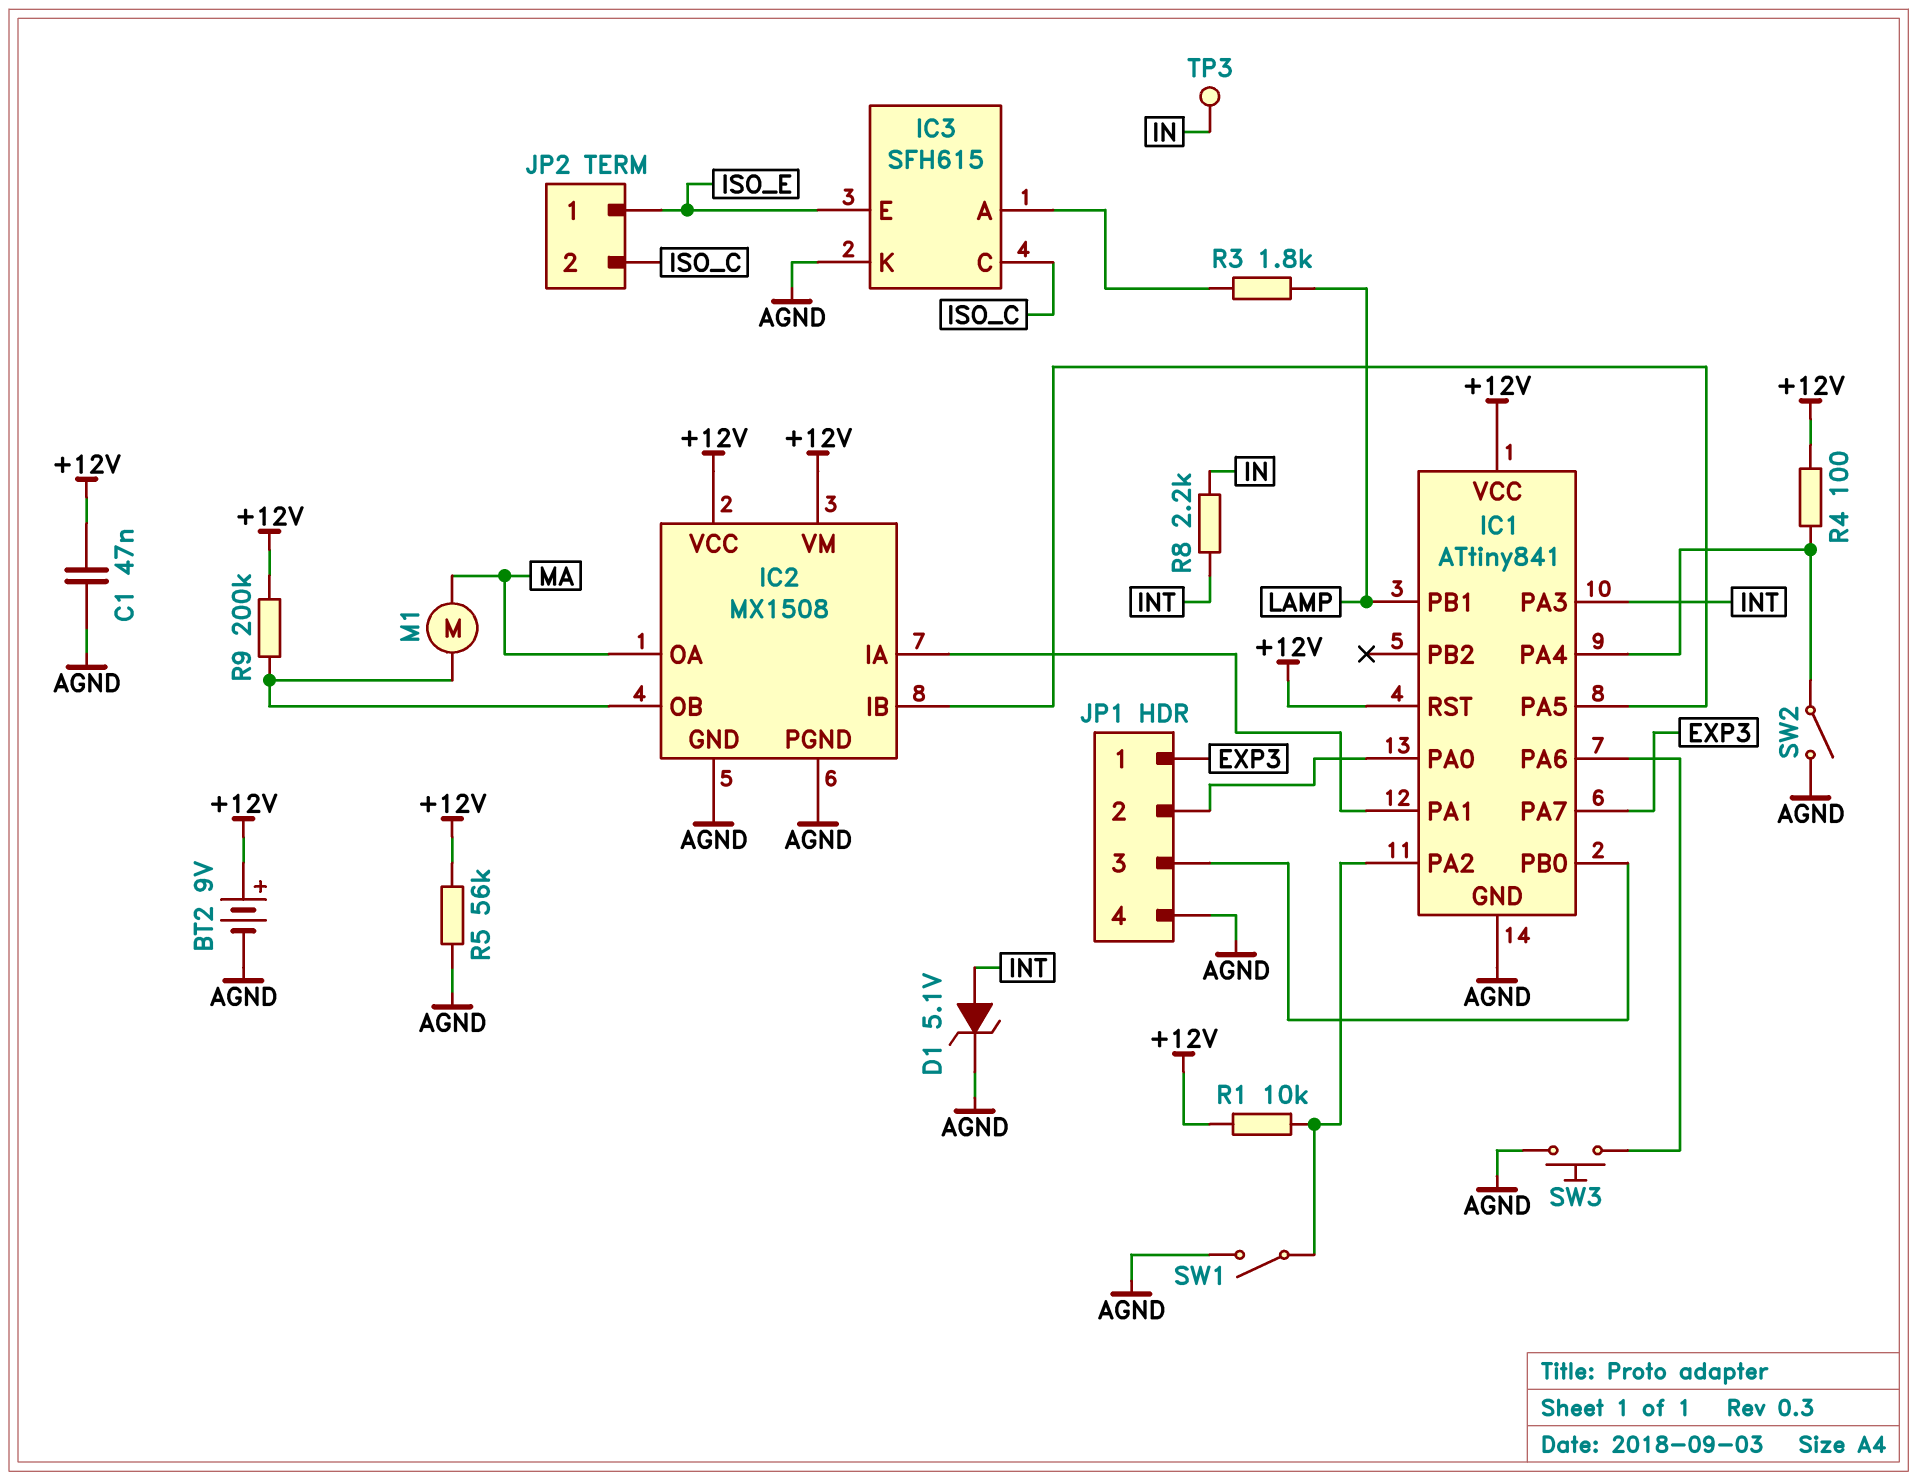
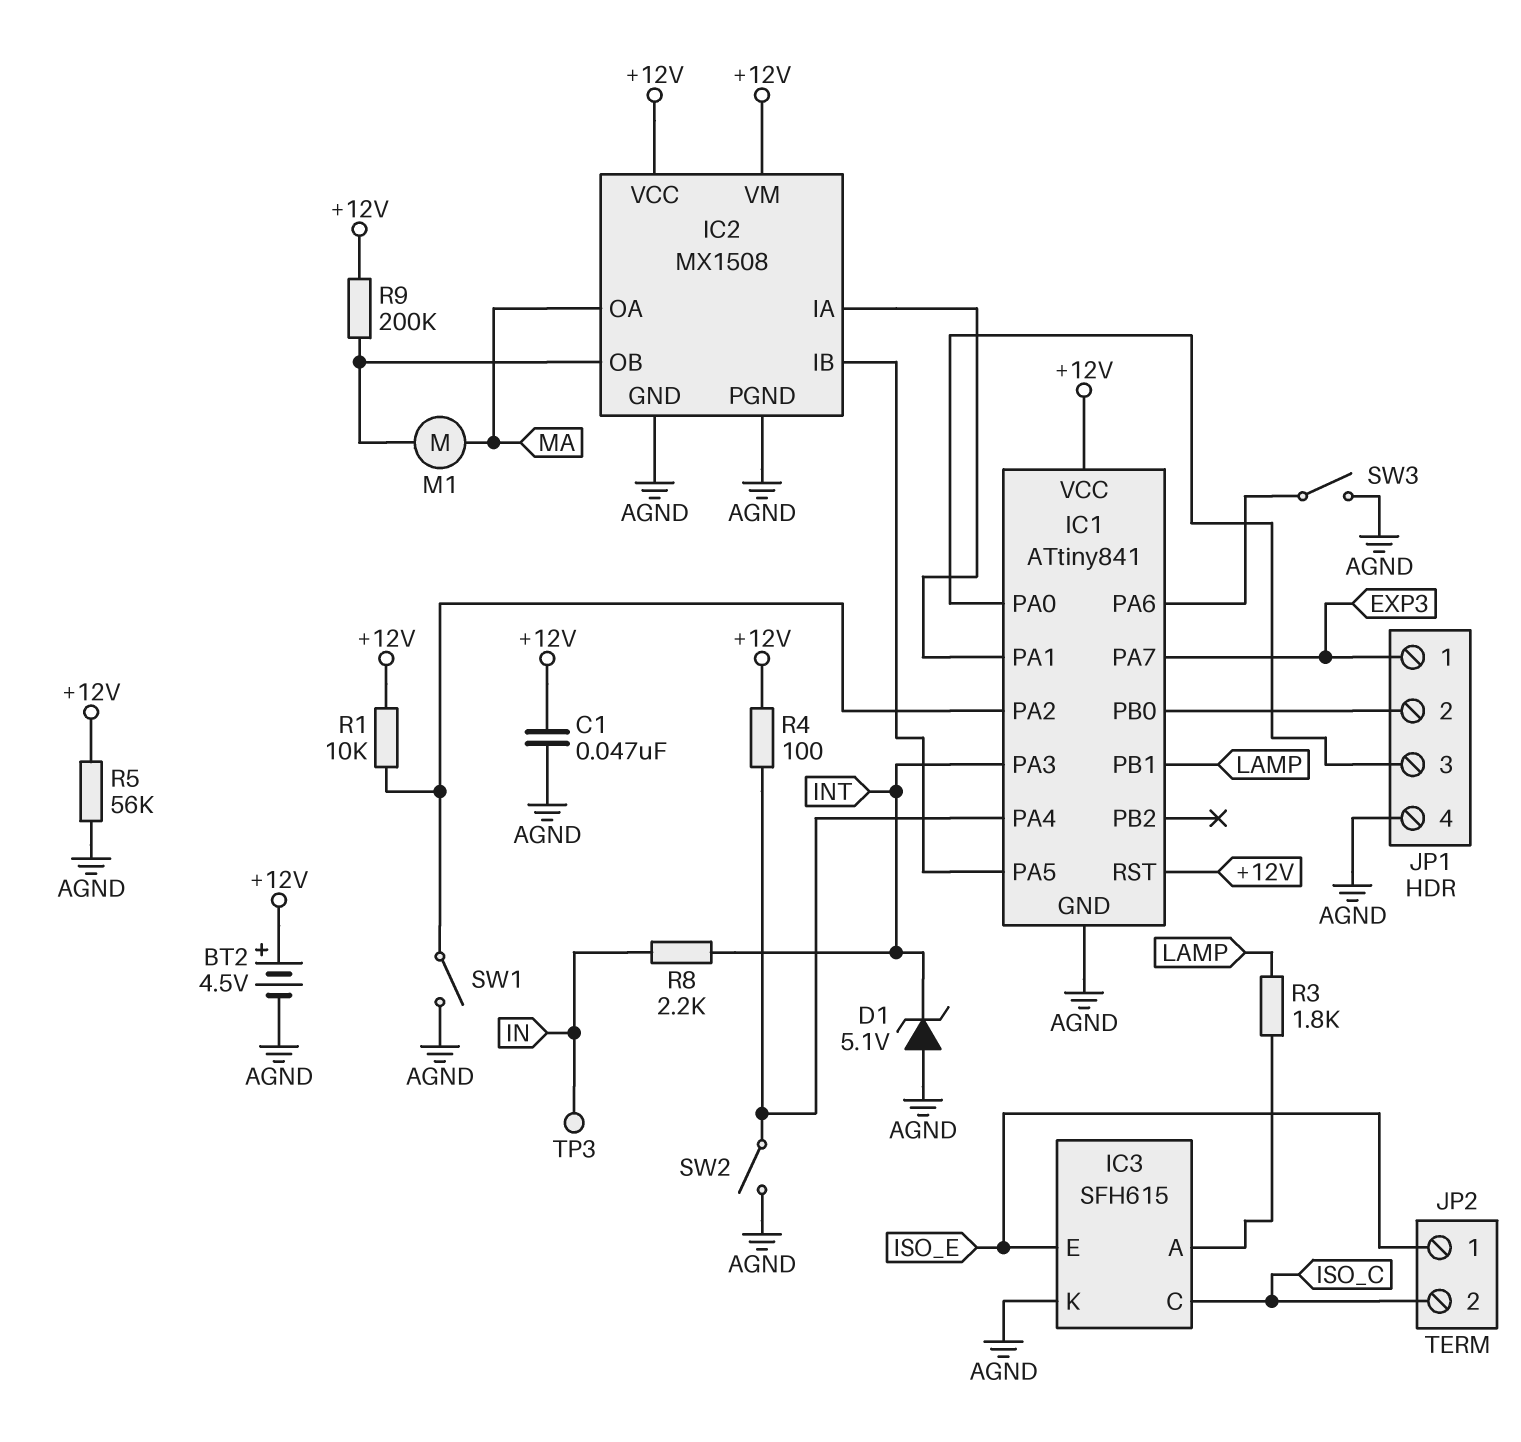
BT2: 9V (plus +12V, minus AGND) -> 4.5V (plus +12V, minus AGND)
D1: zener 5.1V (A INT, K AGND) -> zener 5.1V (A AGND, K INT)
JP1 pin 2: IC1/PA0 -> IC1/PB0
JP1 pin 3: IC1/PB0 -> IC1/PA0
SW3: button (AGND, IC1/PA6) -> switch (AGND, IC1/PA6)

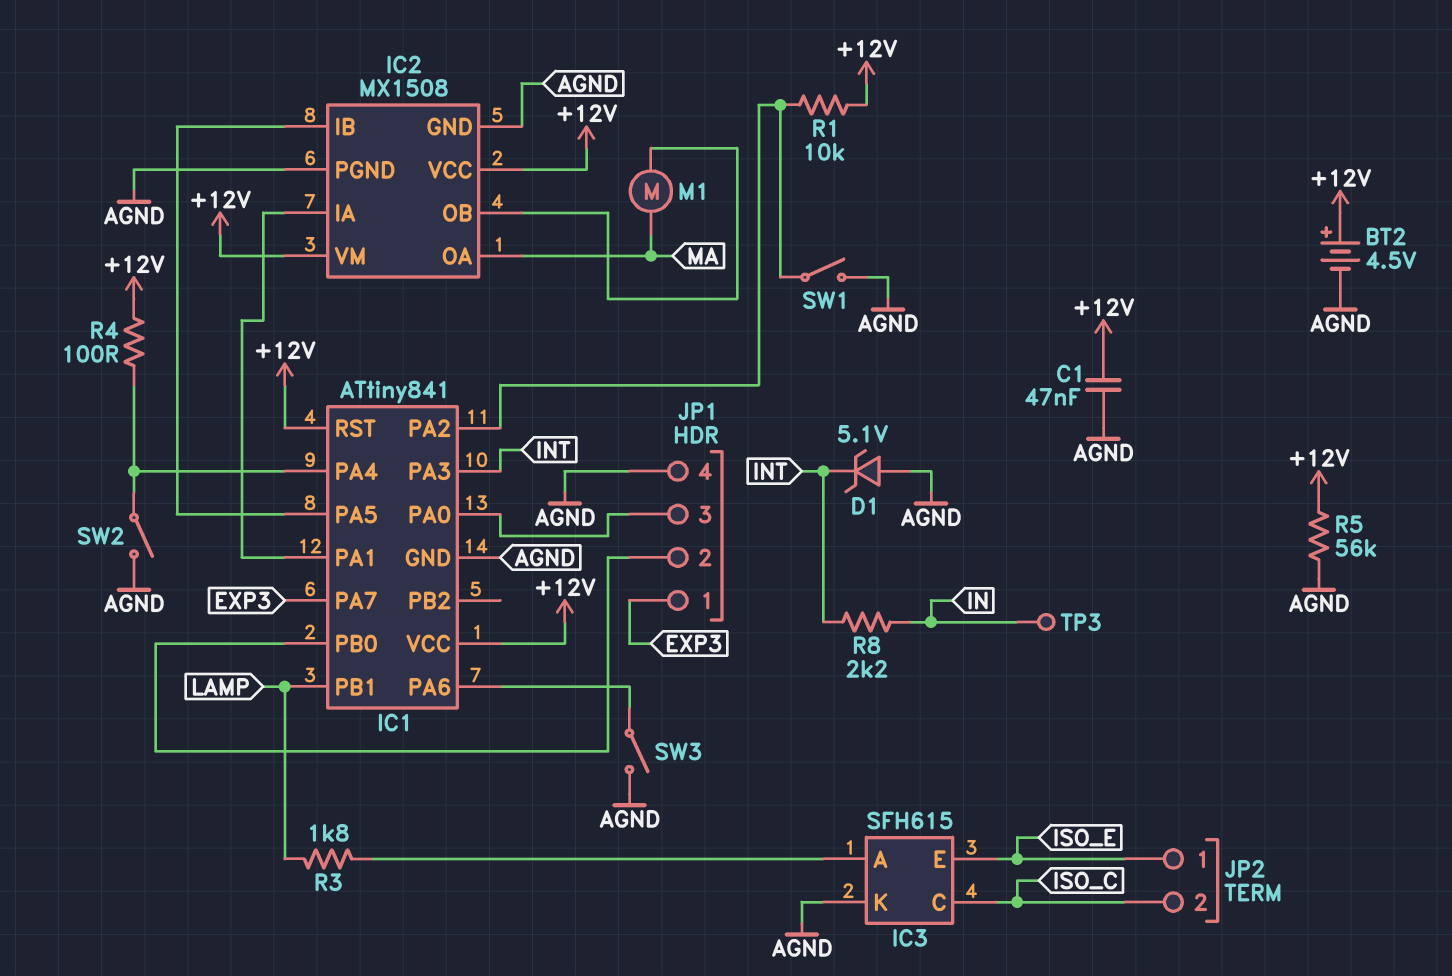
R9: 200k (+12V, IC2/OB) -> none

